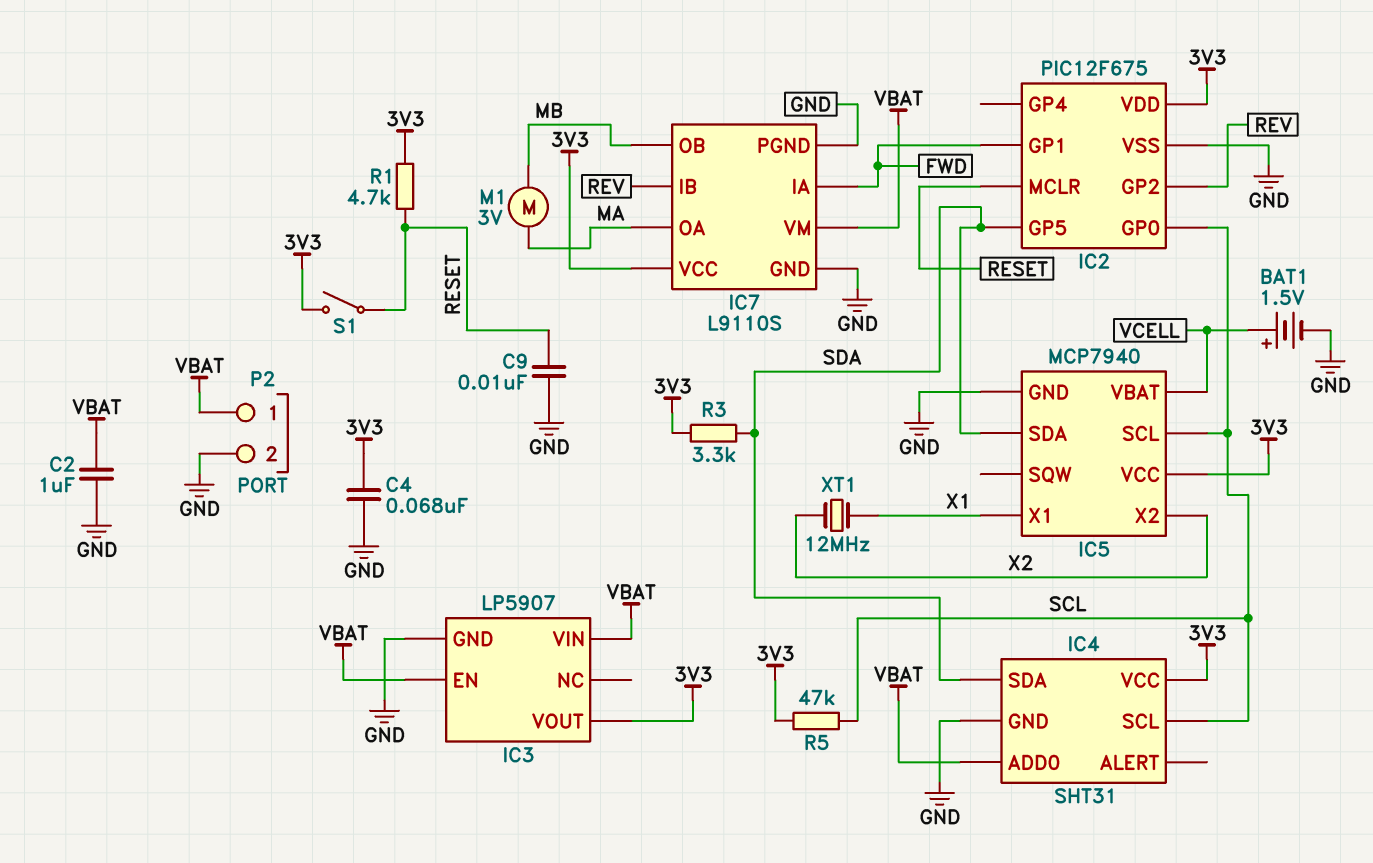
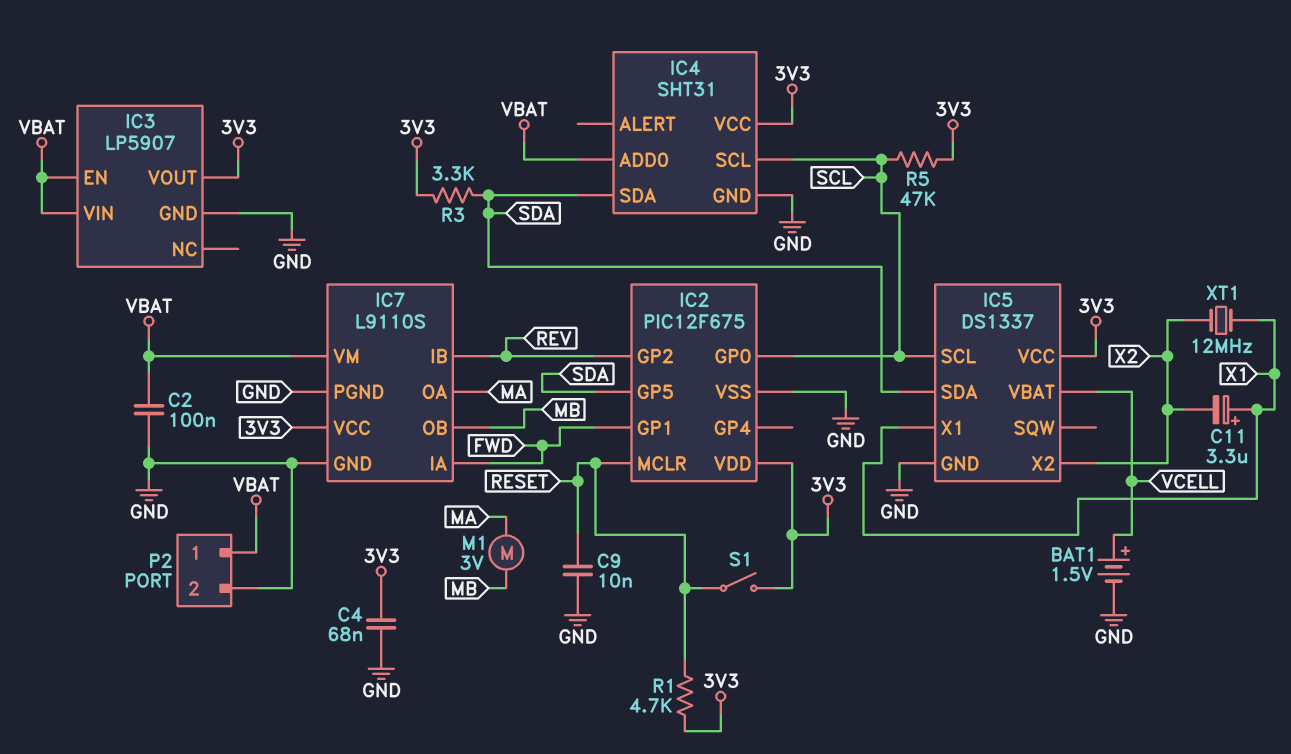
C2: 1uF (GND, VBAT) -> 100nF (GND, VBAT)
C11: none -> 3.3uF (plus X1, minus X2)
IC5: MCP7940 -> DS1337

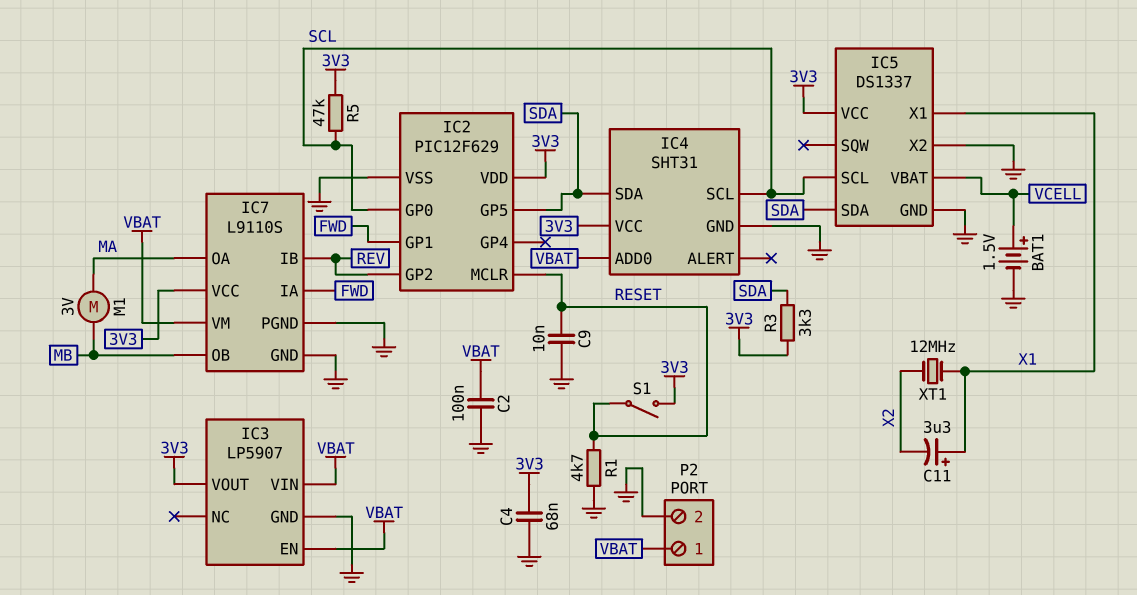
IC2: PIC12F675 -> PIC12F629
IC5 pin X2: X2 -> GND
R1: 4.7k (3V3, RESET) -> 4.7k (GND, RESET)

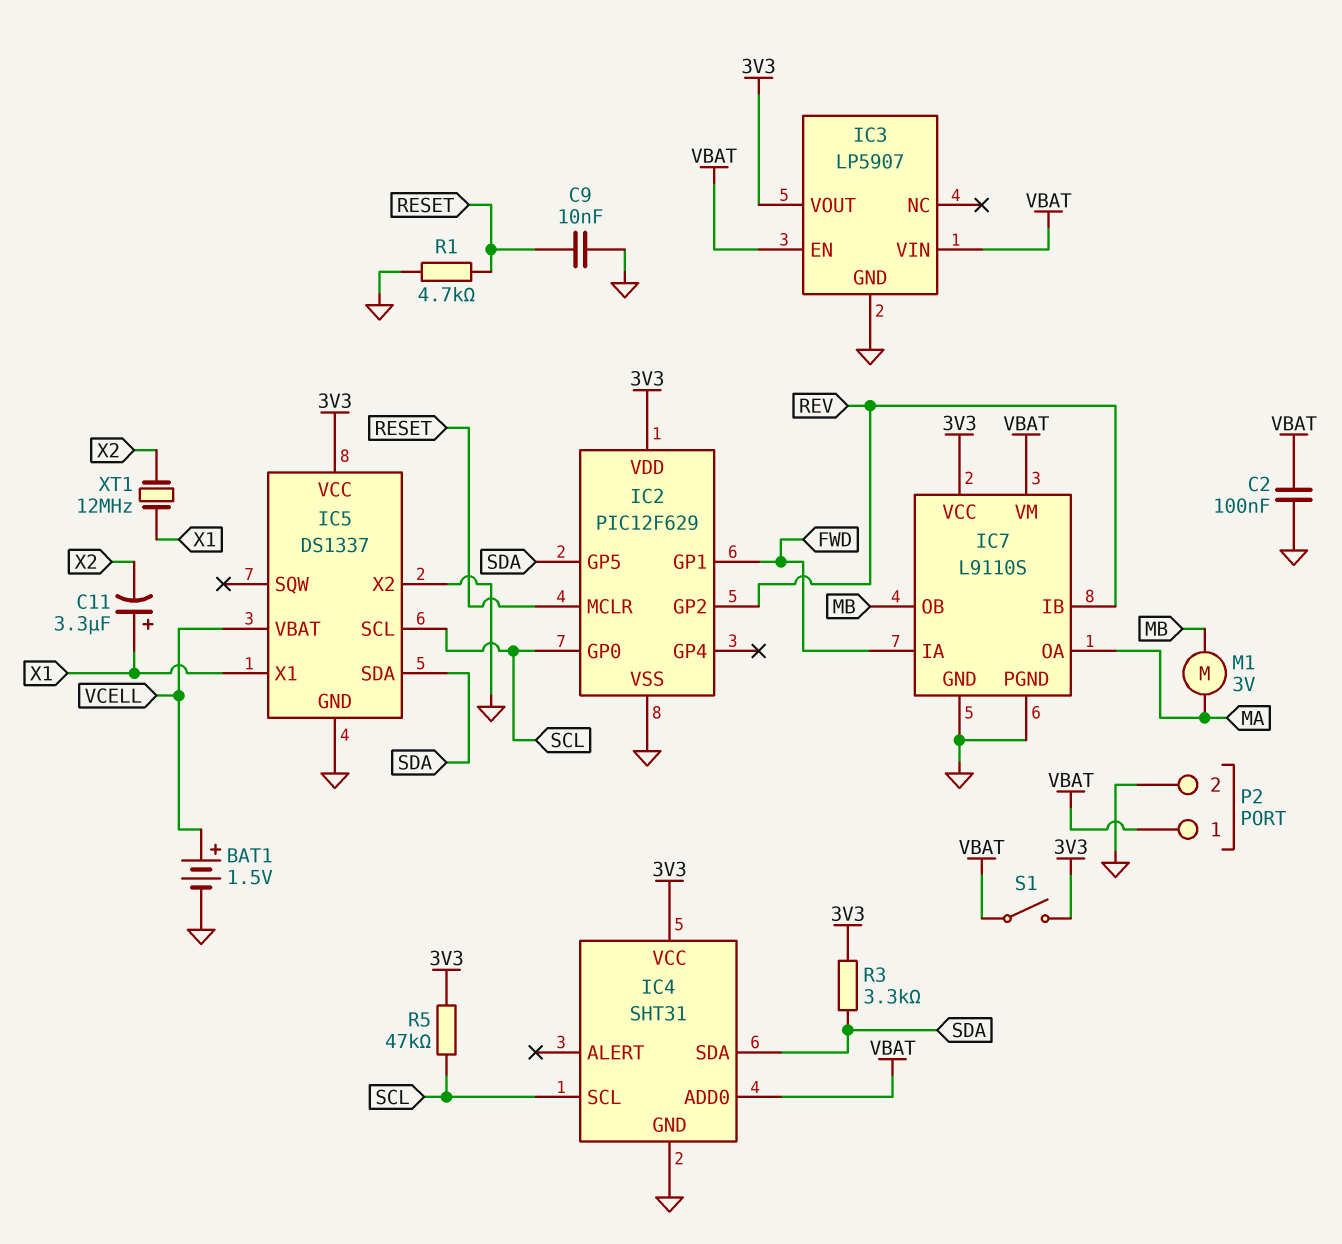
C4: 68nF (3V3, GND) -> none
S1: switch (3V3, RESET) -> switch (3V3, VBAT)

